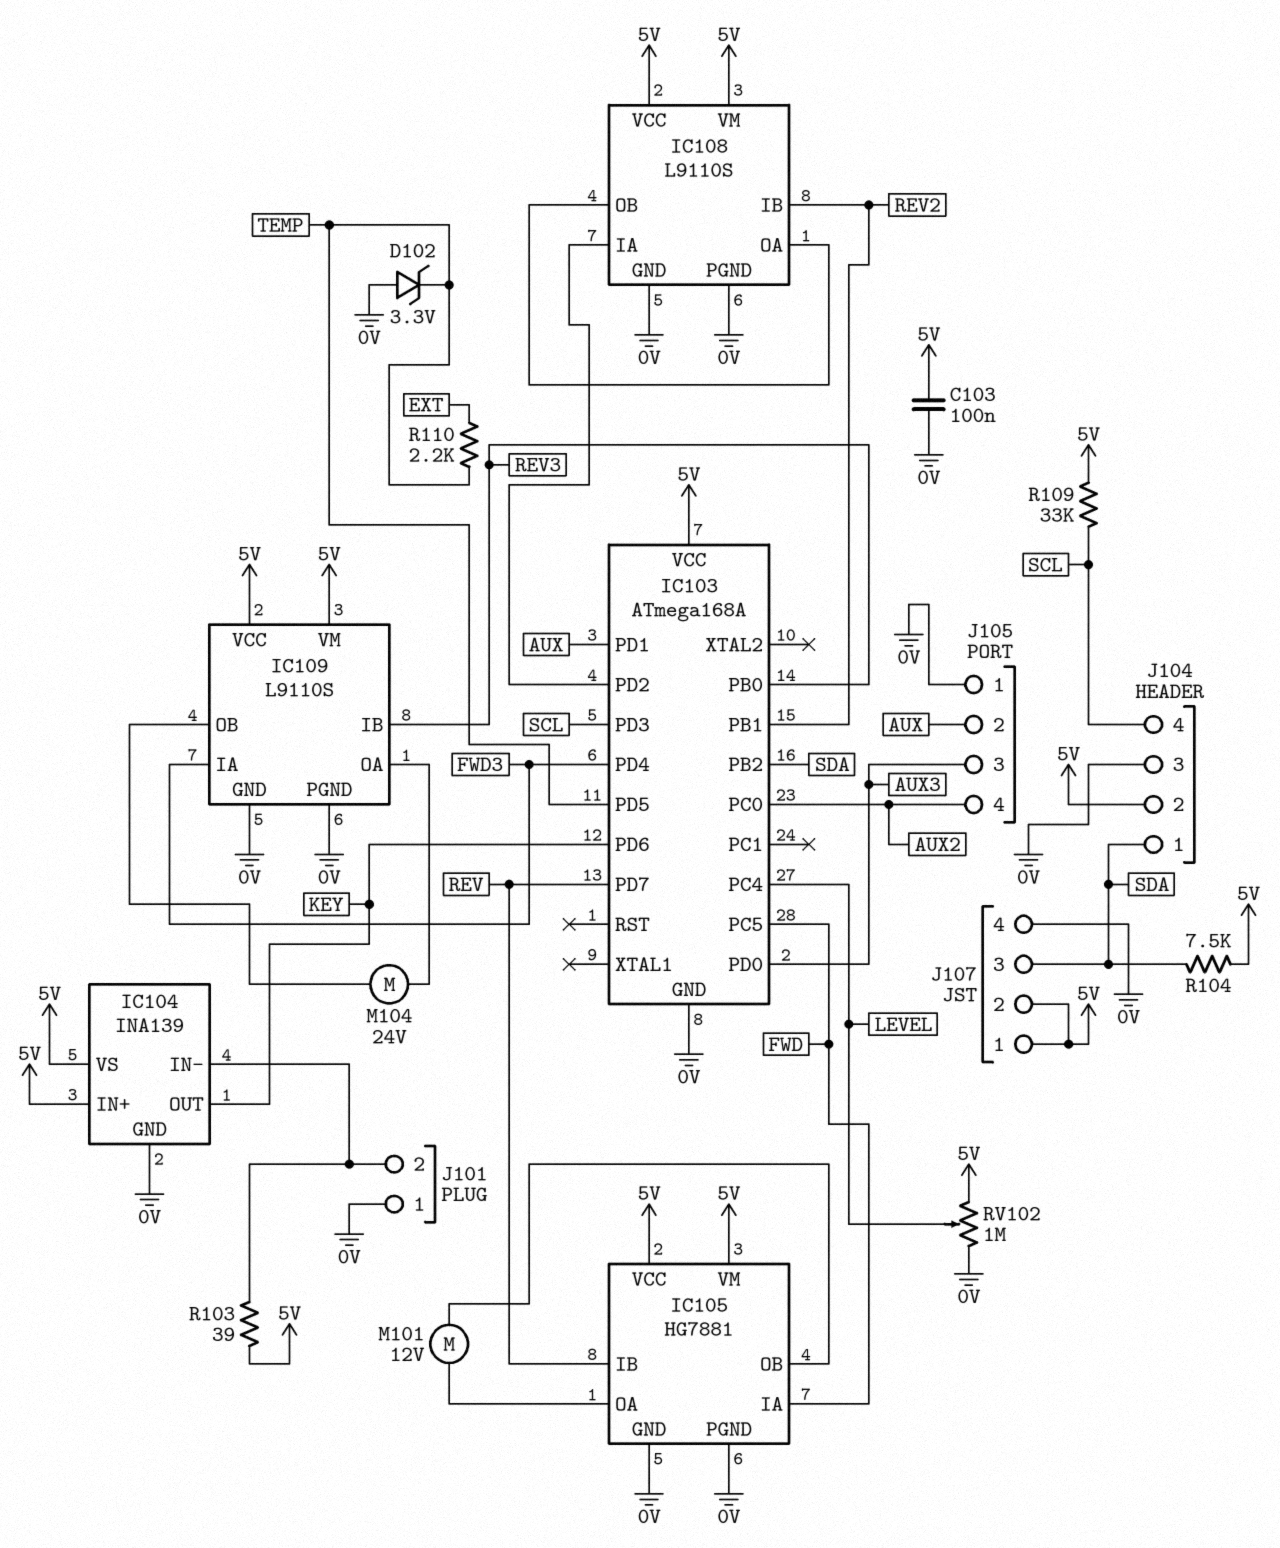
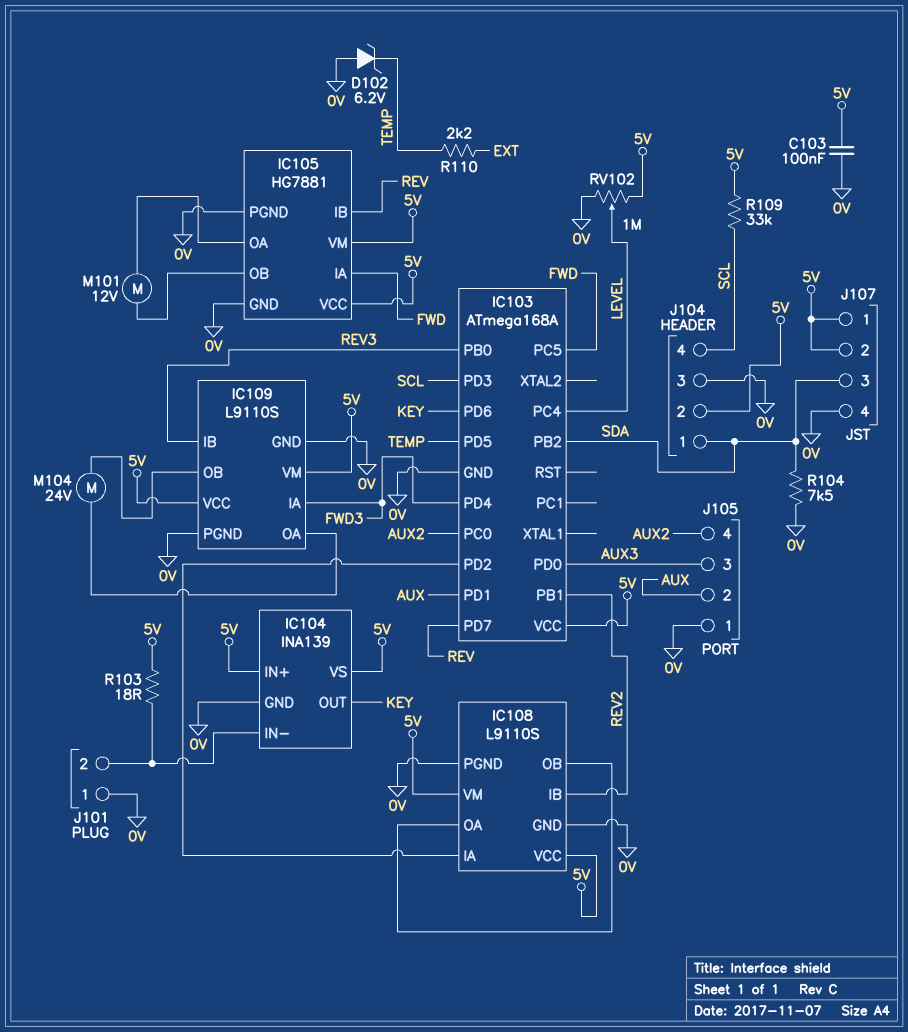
D102: zener 3.3V (A 0V, K TEMP) -> zener 6.2V (A 0V, K TEMP)
R103: 39 (5V, IC104/IN-) -> 18 (5V, IC104/IN-)
R104: 7.5k (5V, SDA) -> 7.5k (0V, SDA)

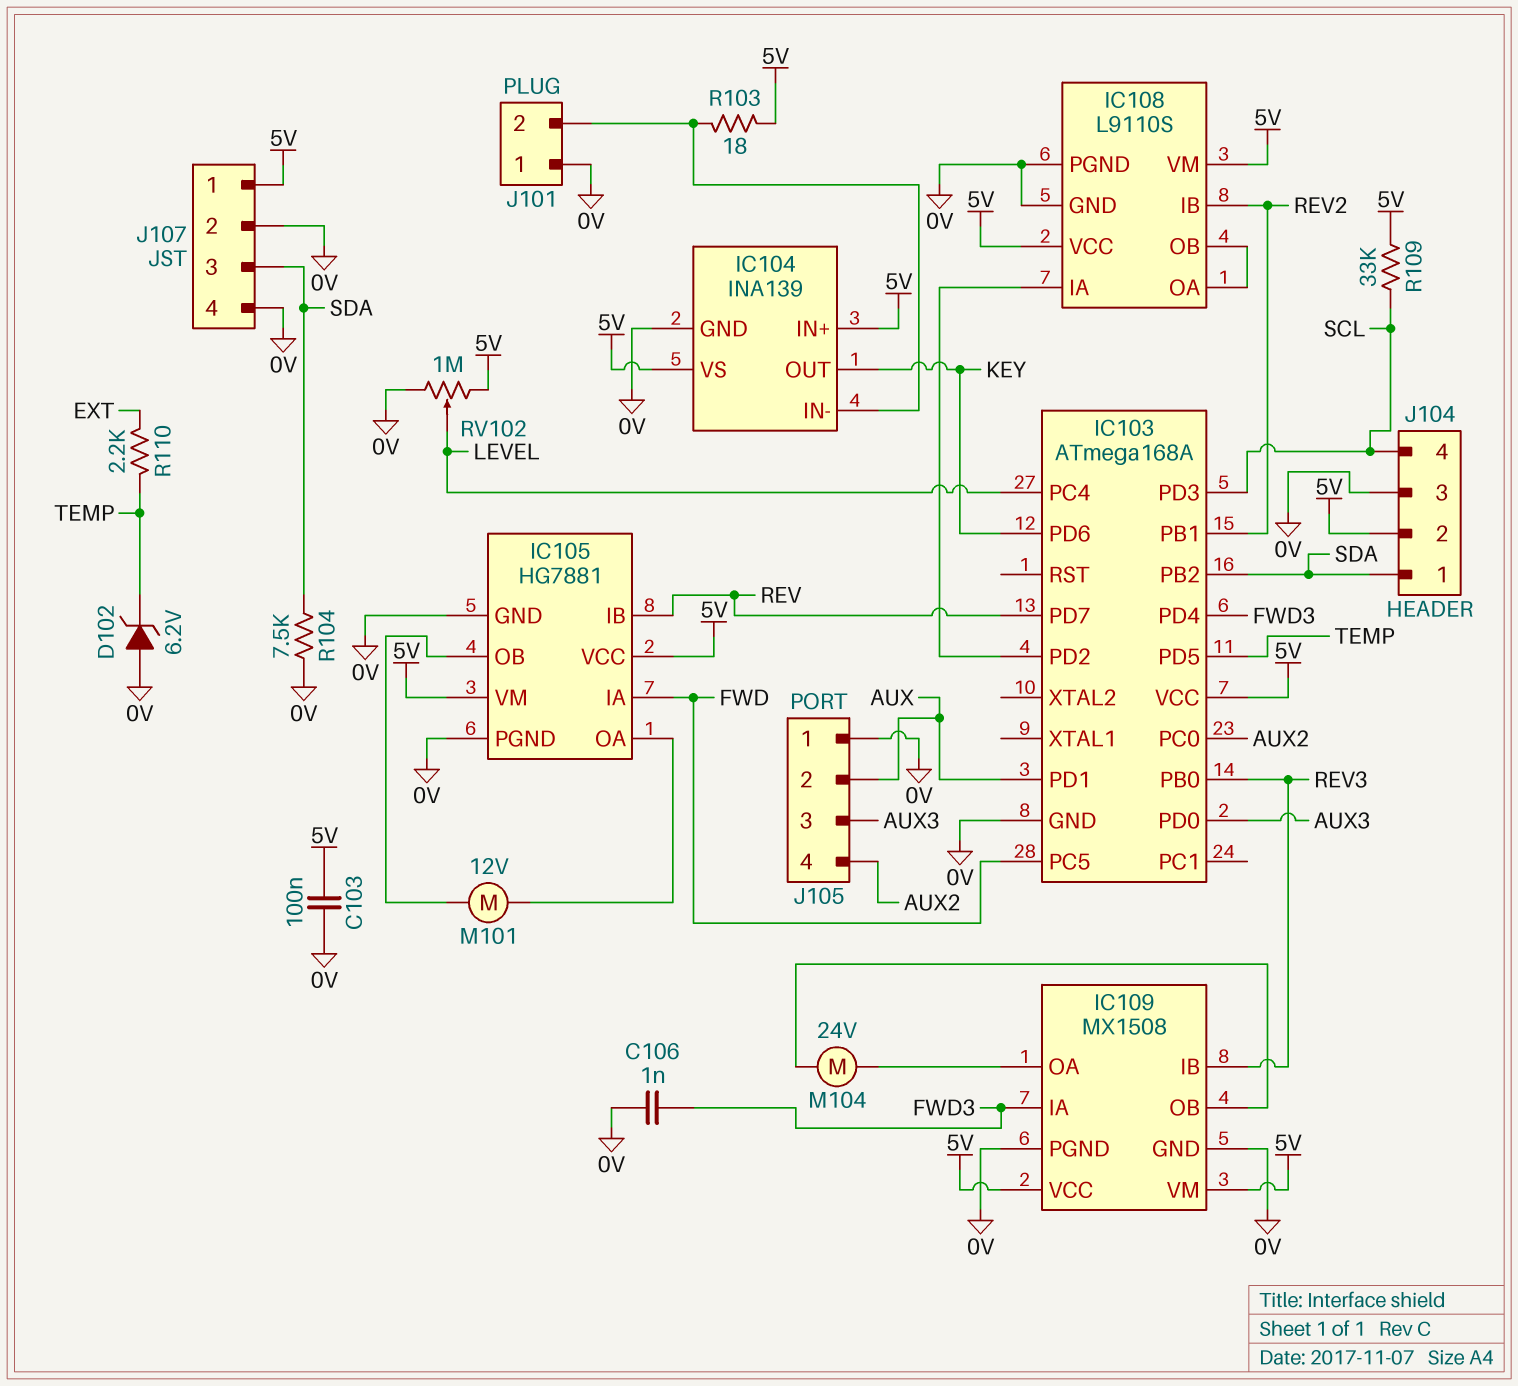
C106: none -> 1nF (0V, FWD3)
IC109: L9110S -> MX1508
J107 pin 2: 5V -> 0V

